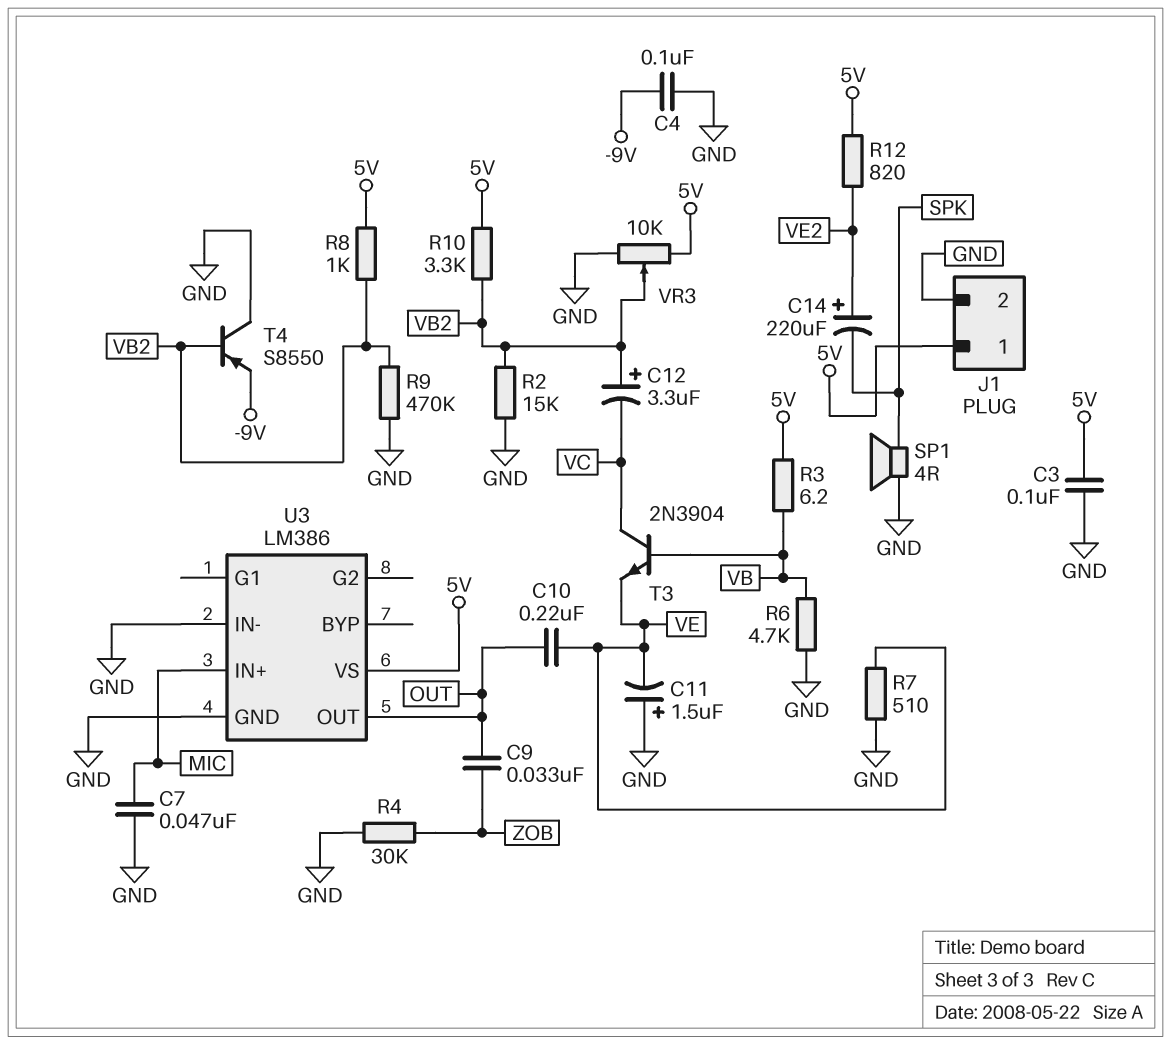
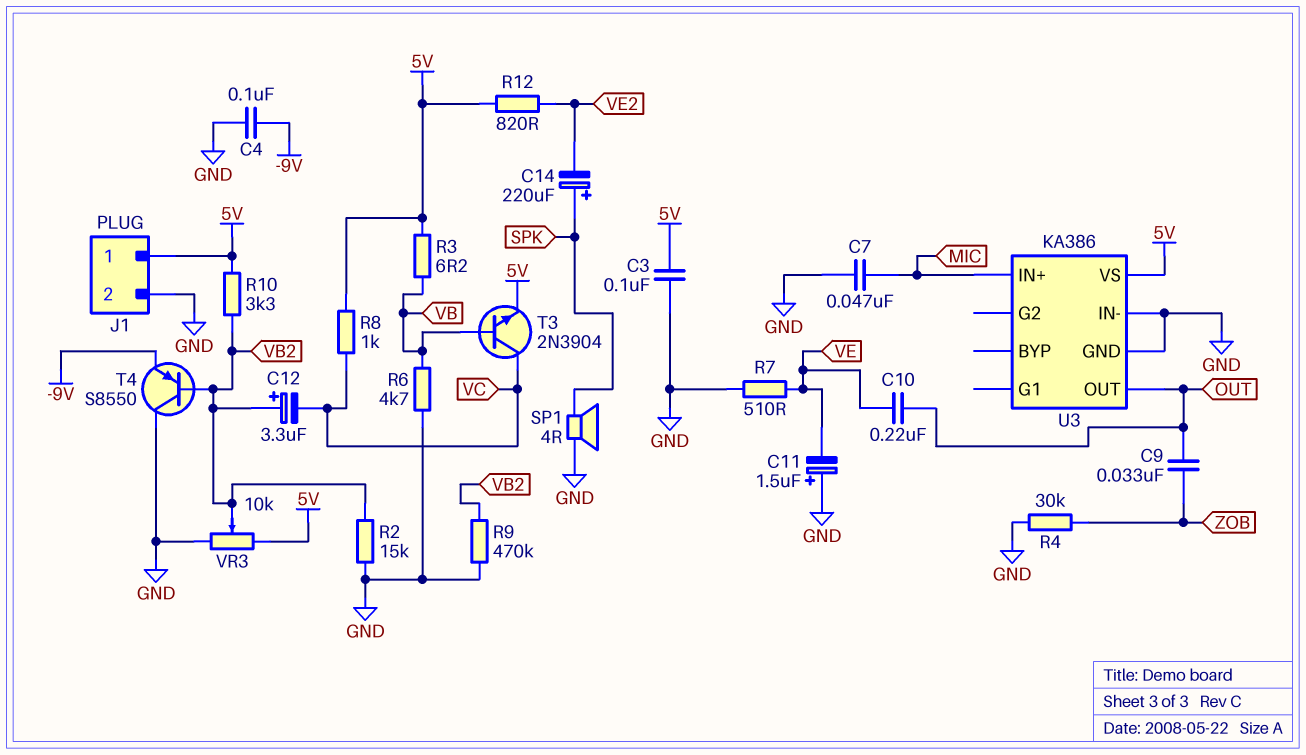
C14: 220uF (plus VE2, minus SPK) -> 220uF (plus SPK, minus VE2)
R8: 1k (5V, VB2) -> 1k (5V, VC)
T3: NPN 2N3904 (B VB, C VC, E VE) -> NPN 2N3904 (B VB, C VC, E 5V)
U3: LM386 -> KA386

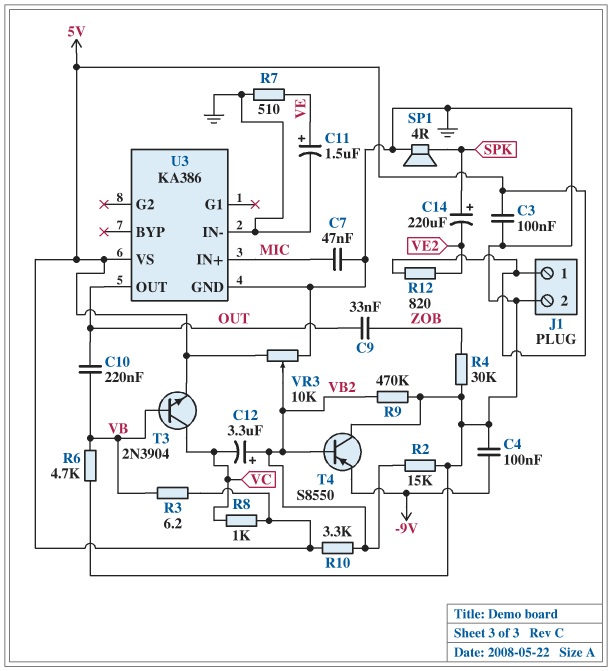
C10: 220nF (OUT, VE) -> 220nF (OUT, VB)
C11: 1.5uF (plus GND, minus VE) -> 1.5uF (plus VE, minus GND)

